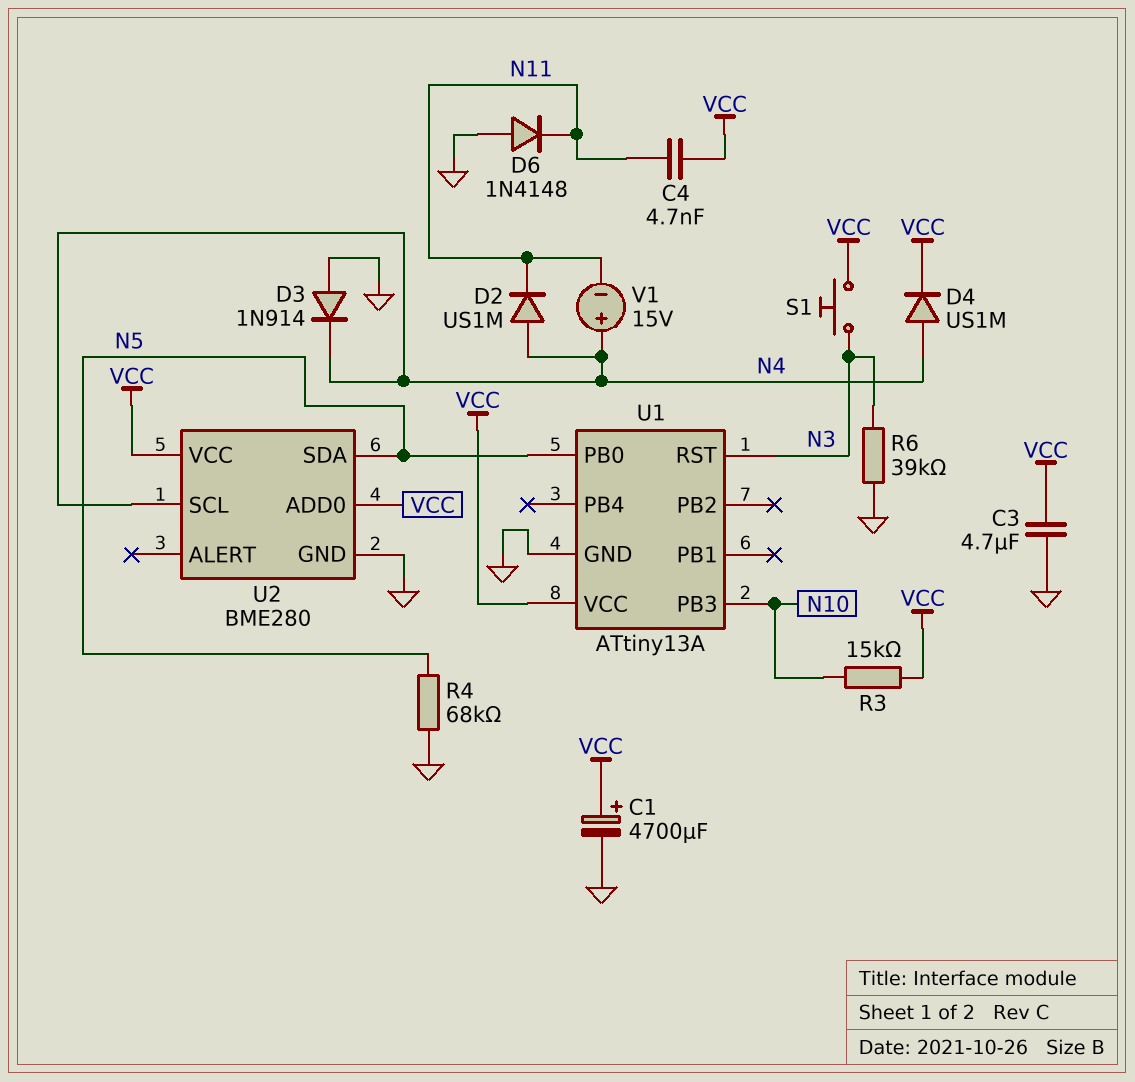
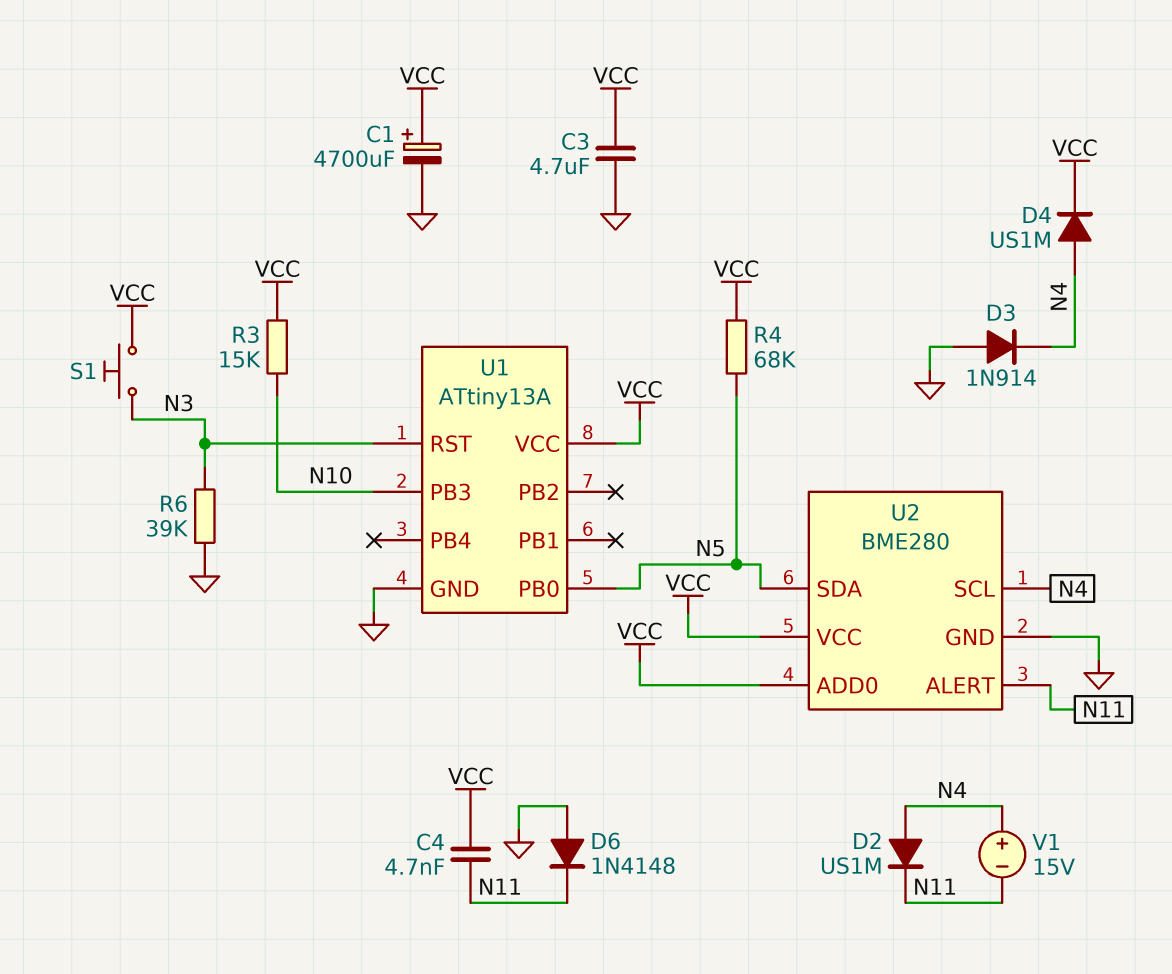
R4: 68k (GND, N5) -> 68k (N5, VCC)
U2 pin ALERT: none -> N11

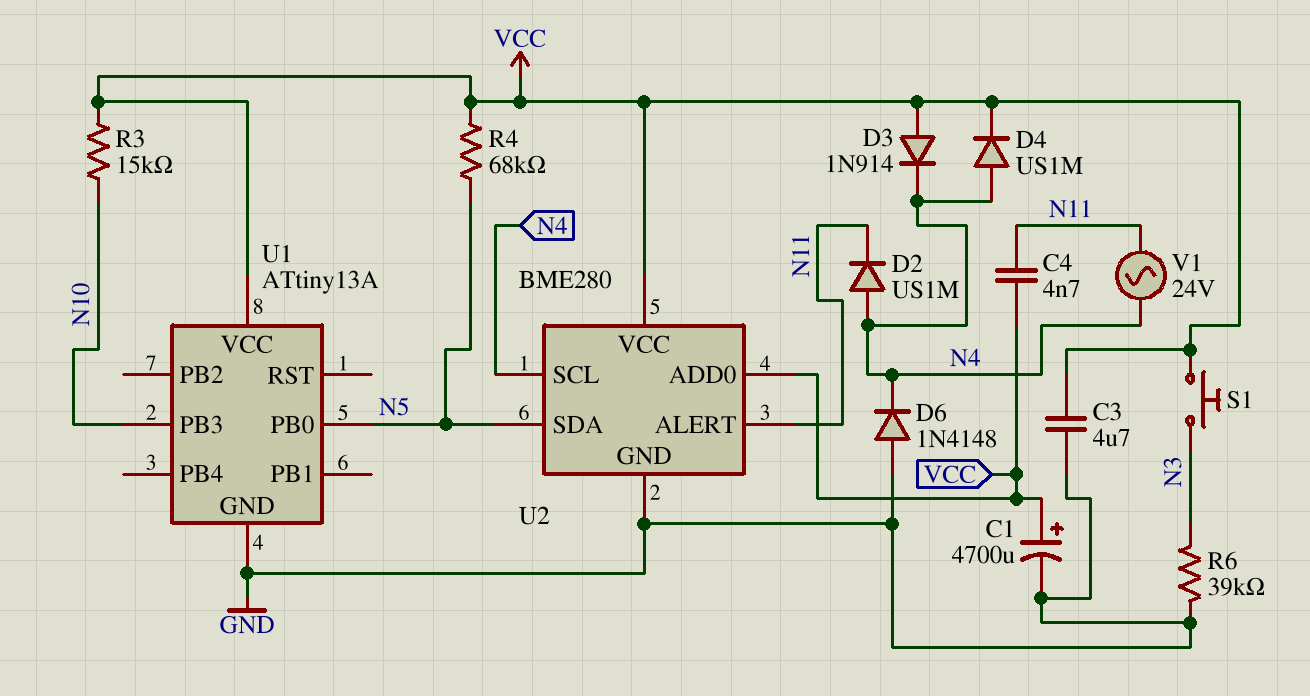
D3: diode 1N914 (A GND, K N4) -> diode 1N914 (A VCC, K N4)
D6: diode 1N4148 (A GND, K N11) -> diode 1N4148 (A GND, K N4)
U1 pin RST: N3 -> none
V1: 15V (plus N4, minus N11) -> AC 24V (N4, N11)

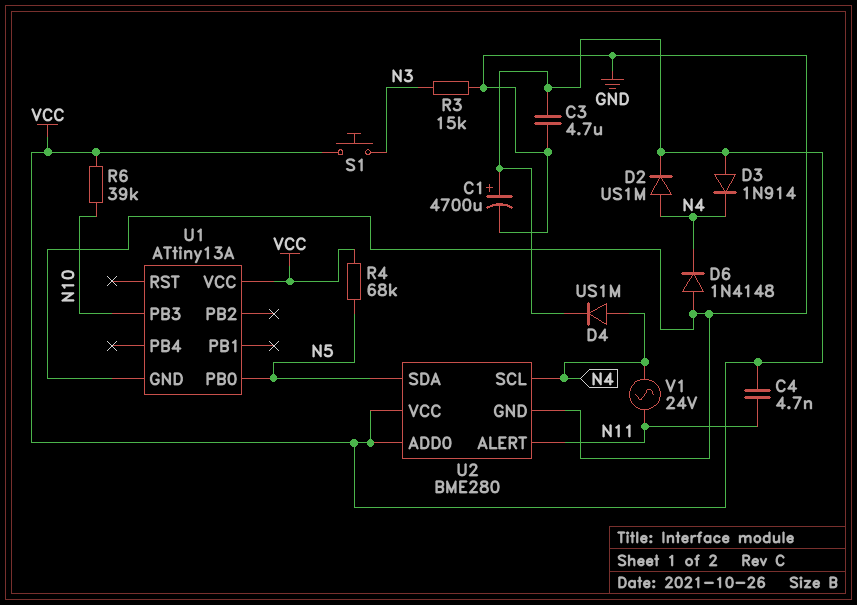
D2: diode US1M (A N4, K N11) -> diode US1M (A N4, K VCC)
R3: 15k (N10, VCC) -> 15k (GND, N3)
R6: 39k (GND, N3) -> 39k (N10, VCC)

